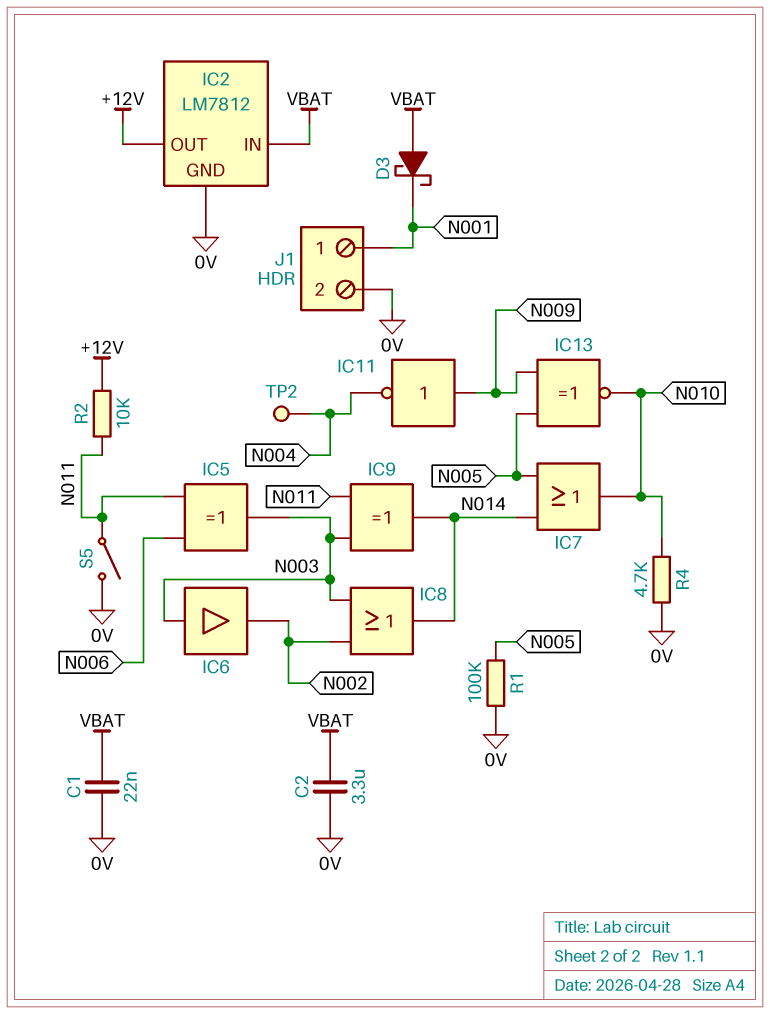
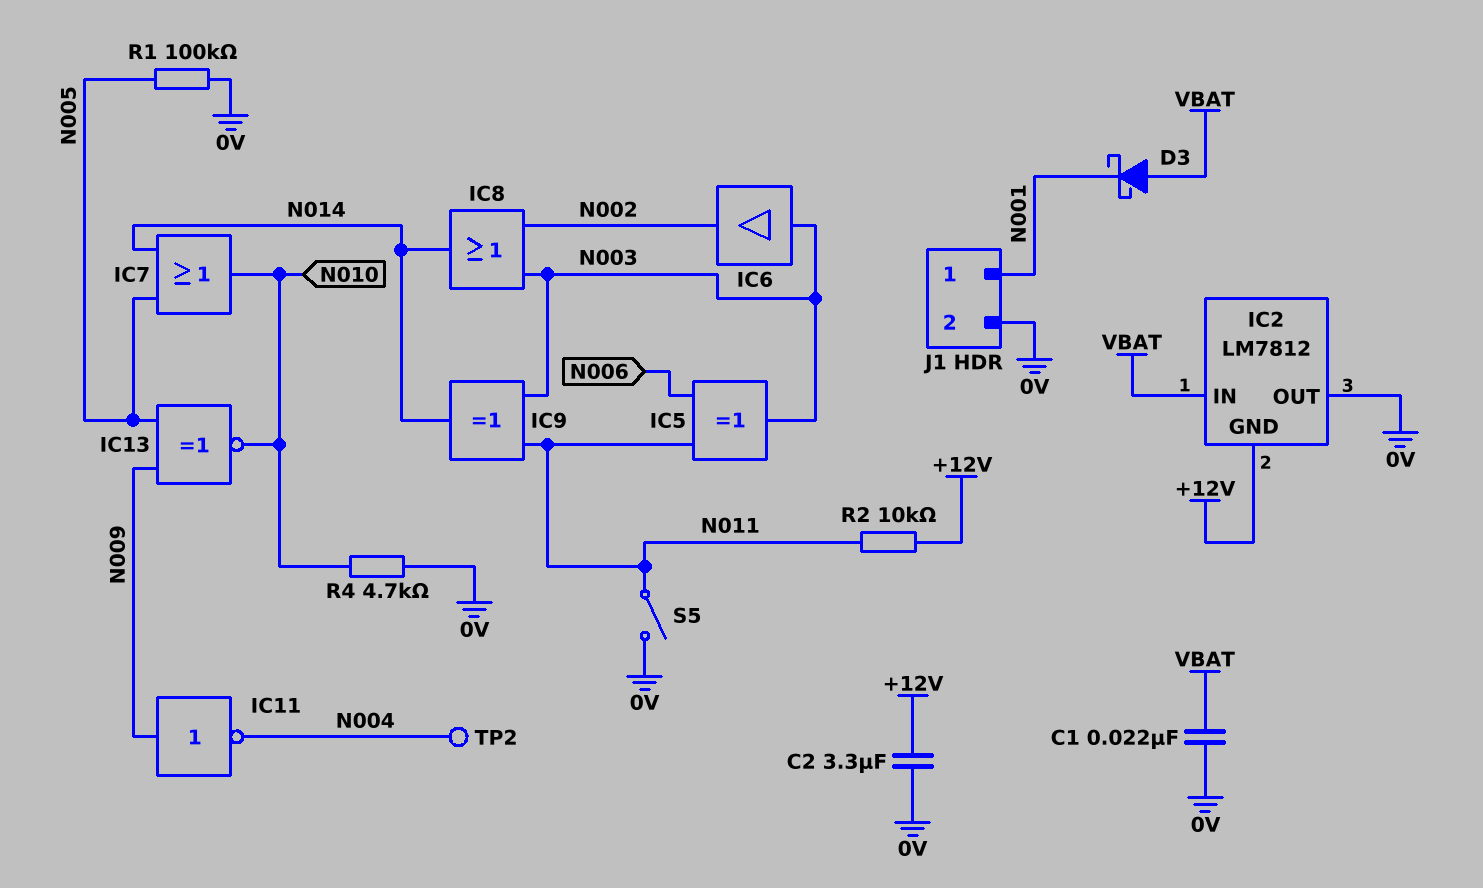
C2: 3.3uF (0V, VBAT) -> 3.3uF (+12V, 0V)
IC2 pin GND: 0V -> +12V
IC2 pin OUT: +12V -> 0V

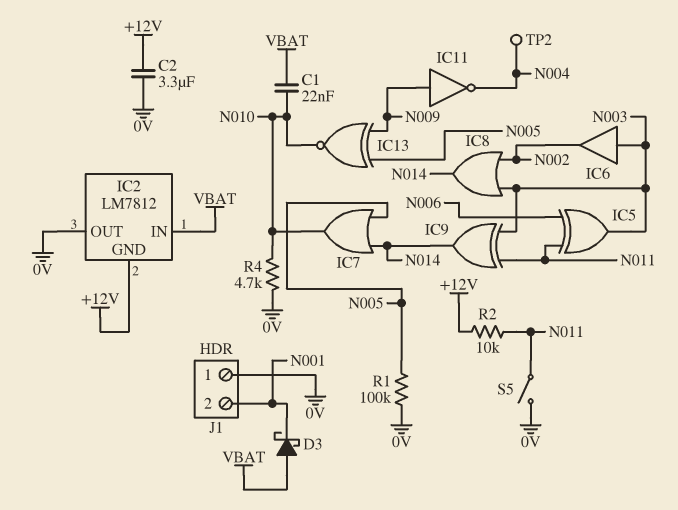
C1: 22nF (0V, VBAT) -> 22nF (N010, VBAT)
J1 pin 1: N001 -> 0V
J1 pin 2: 0V -> N001

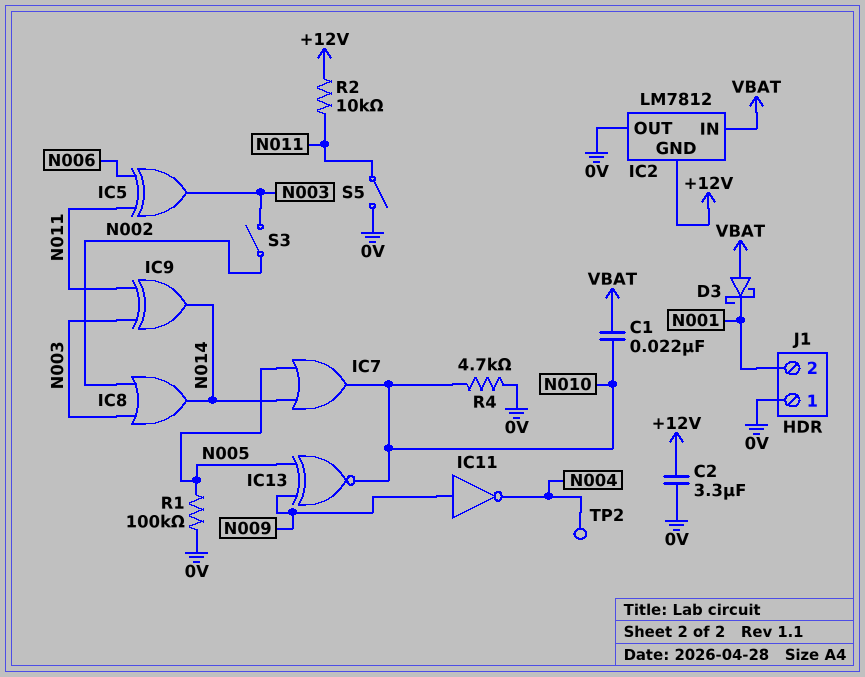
IC6: buffer (in N003, out N002) -> none
S3: none -> switch (N002, N003)

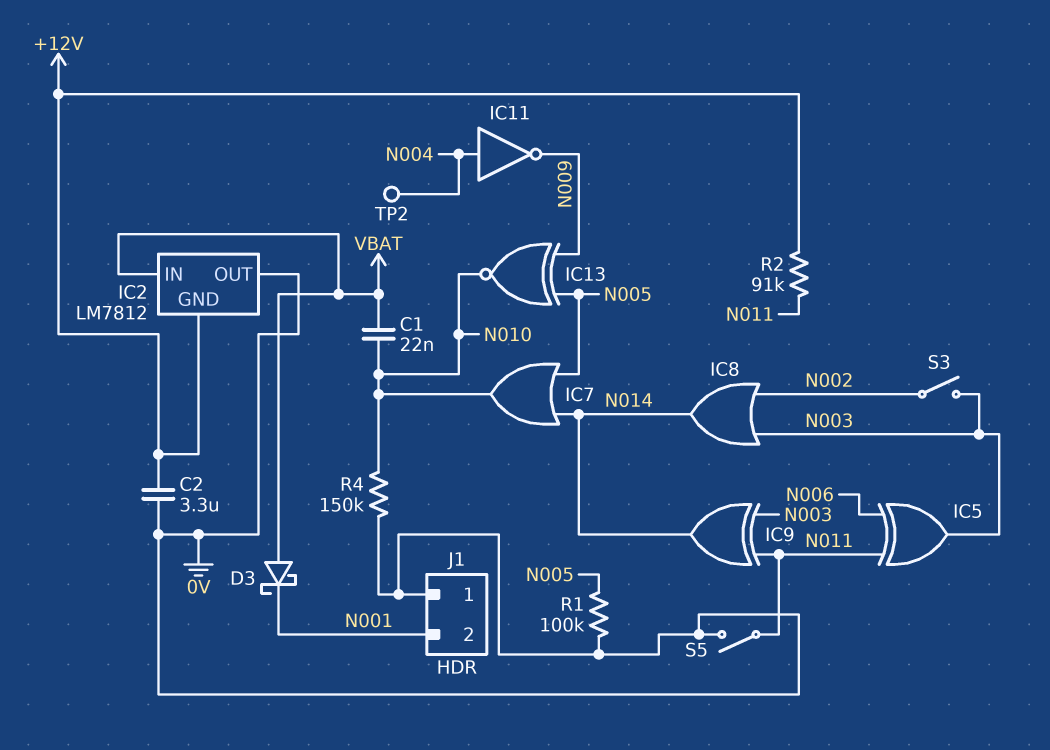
IC11: NOT (in N009, out N004) -> NOT (in N004, out N009)
R2: 10k (+12V, N011) -> 91k (+12V, N011)
R4: 4.7k (0V, N010) -> 150k (0V, N010)

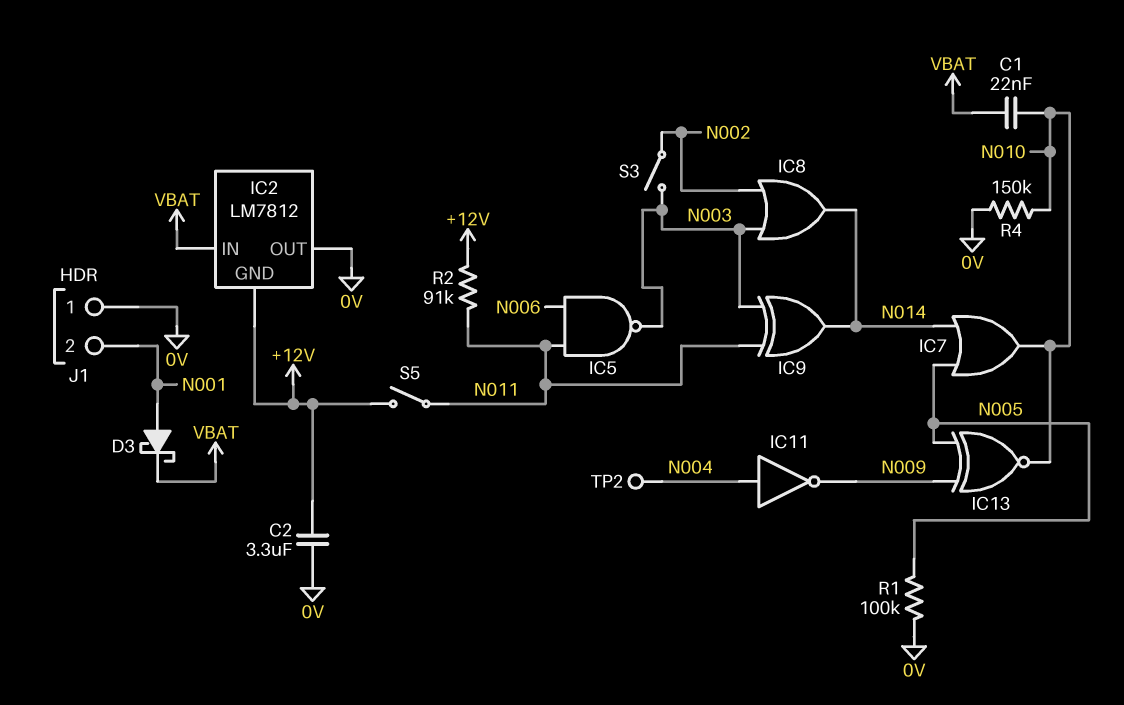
D3: schottky (A VBAT, K N001) -> schottky (A N001, K VBAT)
IC5: XOR (in N006, in N011, out N003) -> NAND (in N006, in N011, out N003)
S5: switch (0V, N011) -> switch (+12V, N011)

